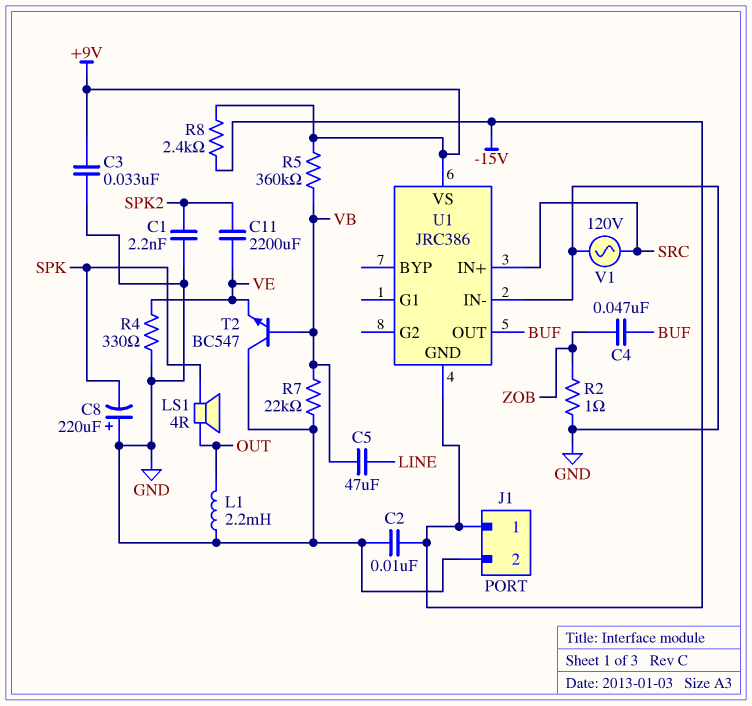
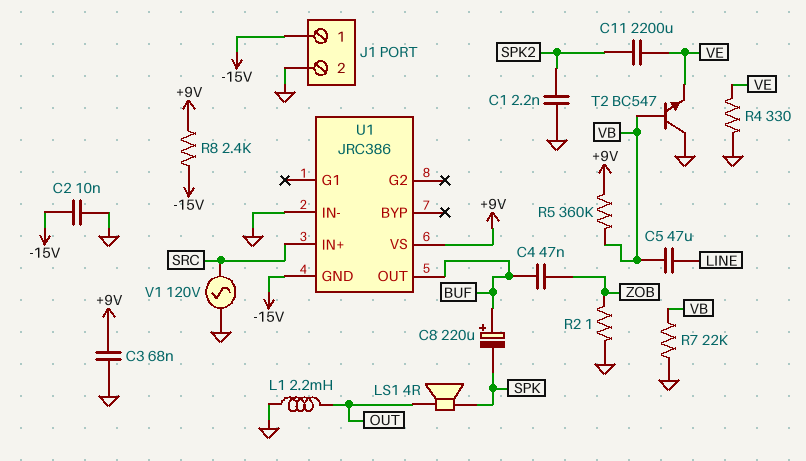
C3: 33nF (+9V, GND) -> 68nF (+9V, GND)
C8: 220uF (plus GND, minus SPK) -> 220uF (plus BUF, minus SPK)

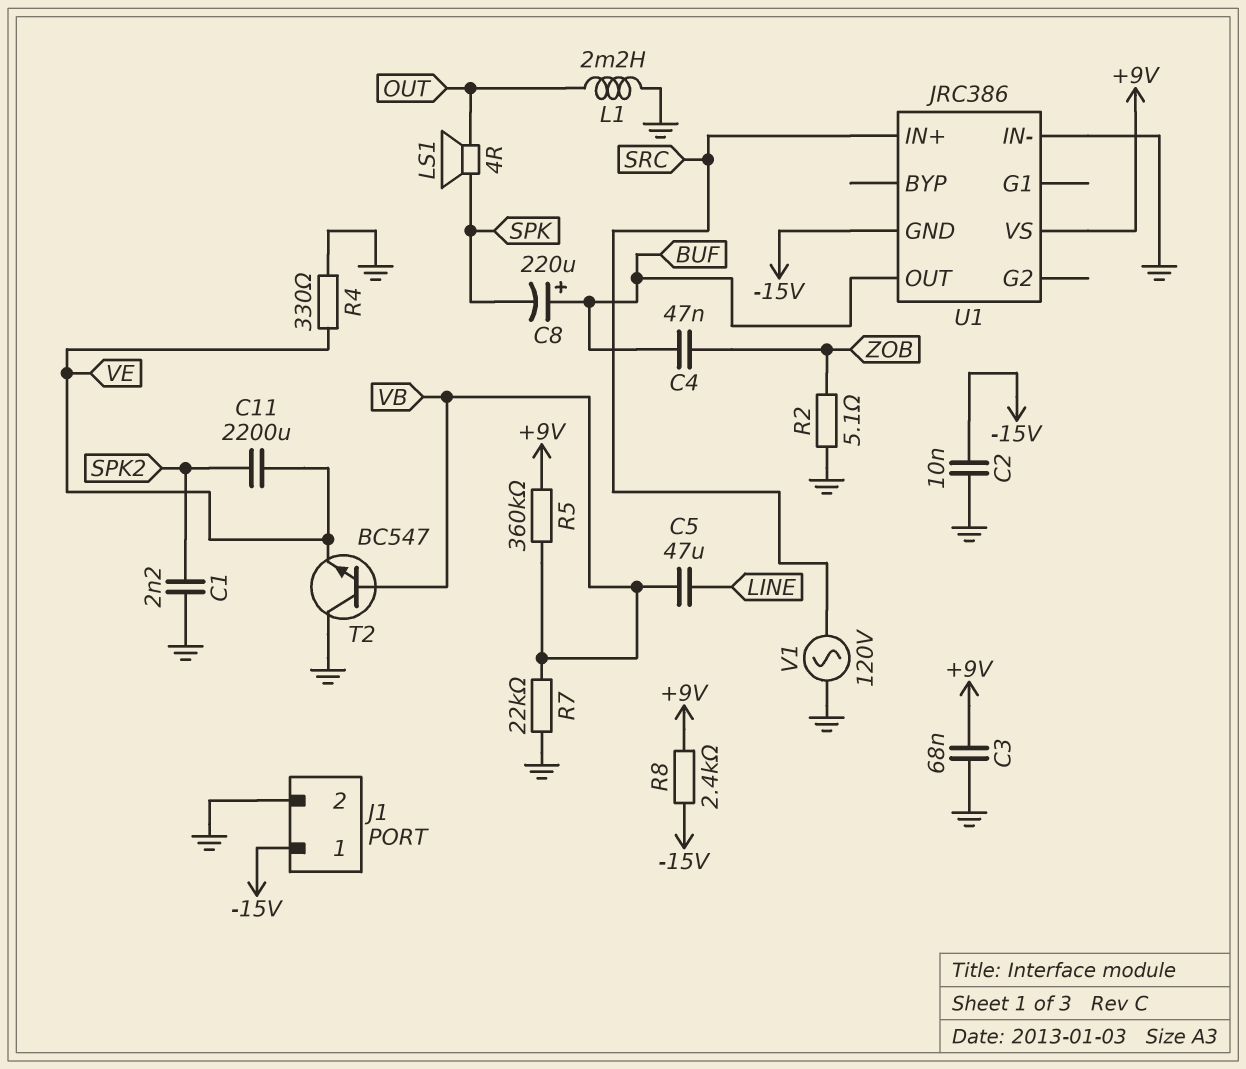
R2: 1 (GND, ZOB) -> 5.1 (GND, ZOB)

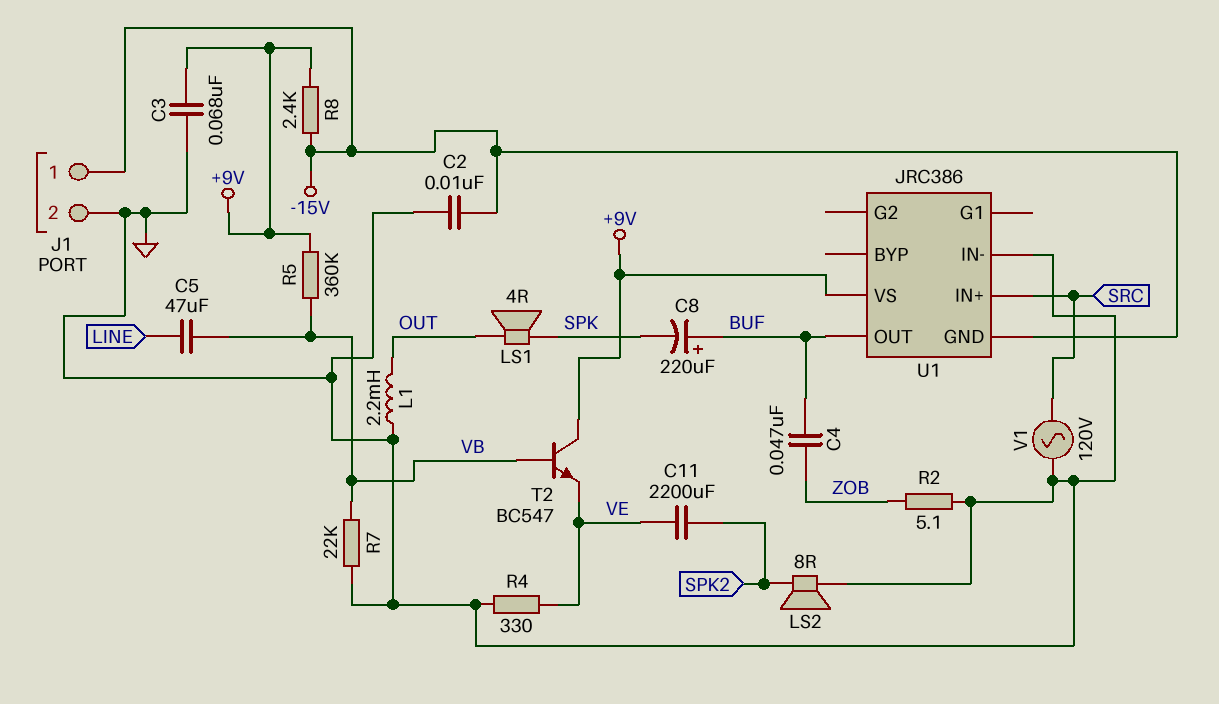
C1: 2.2nF (GND, SPK2) -> none
LS2: none -> speaker 8R (GND, SPK2)
T2: NPN BC547 (B VB, C GND, E VE) -> NPN BC547 (B VB, C +9V, E VE)

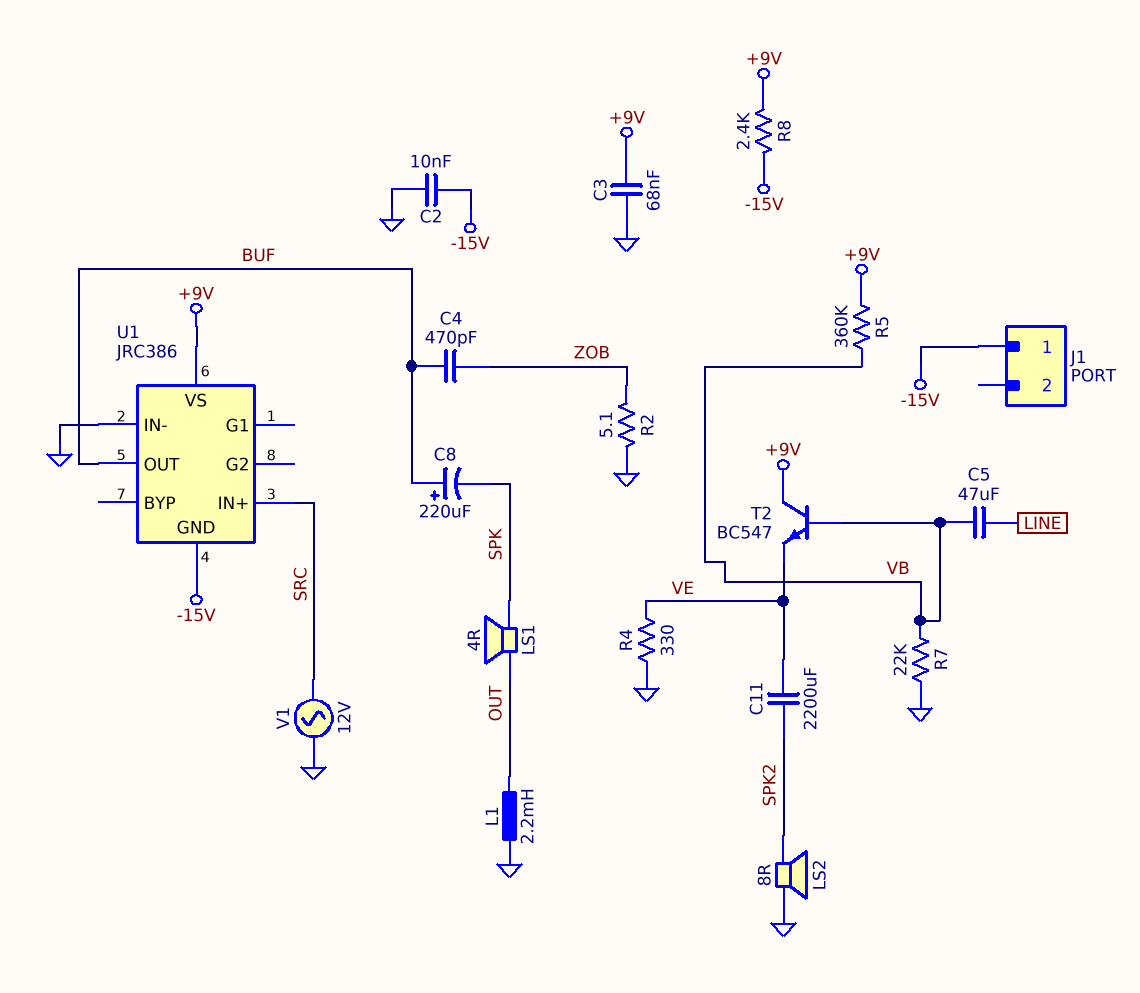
C4: 47nF (BUF, ZOB) -> 470pF (BUF, ZOB)
J1 pin 2: GND -> none
V1: AC 120V (GND, SRC) -> AC 12V (GND, SRC)

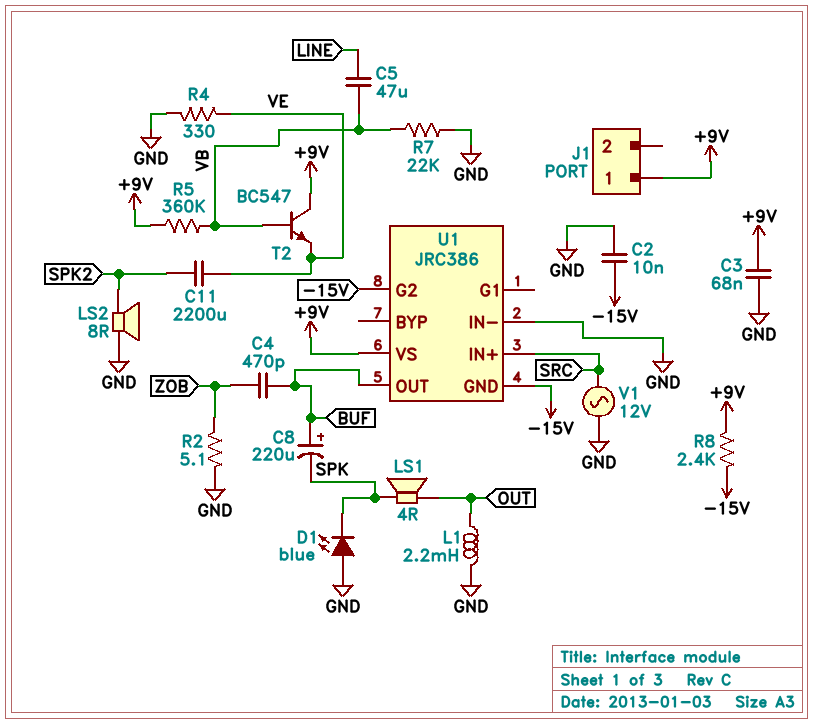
D1: none -> LED blue (A GND, K SPK)
J1 pin 1: -15V -> +9V
U1 pin G2: none -> -15V

